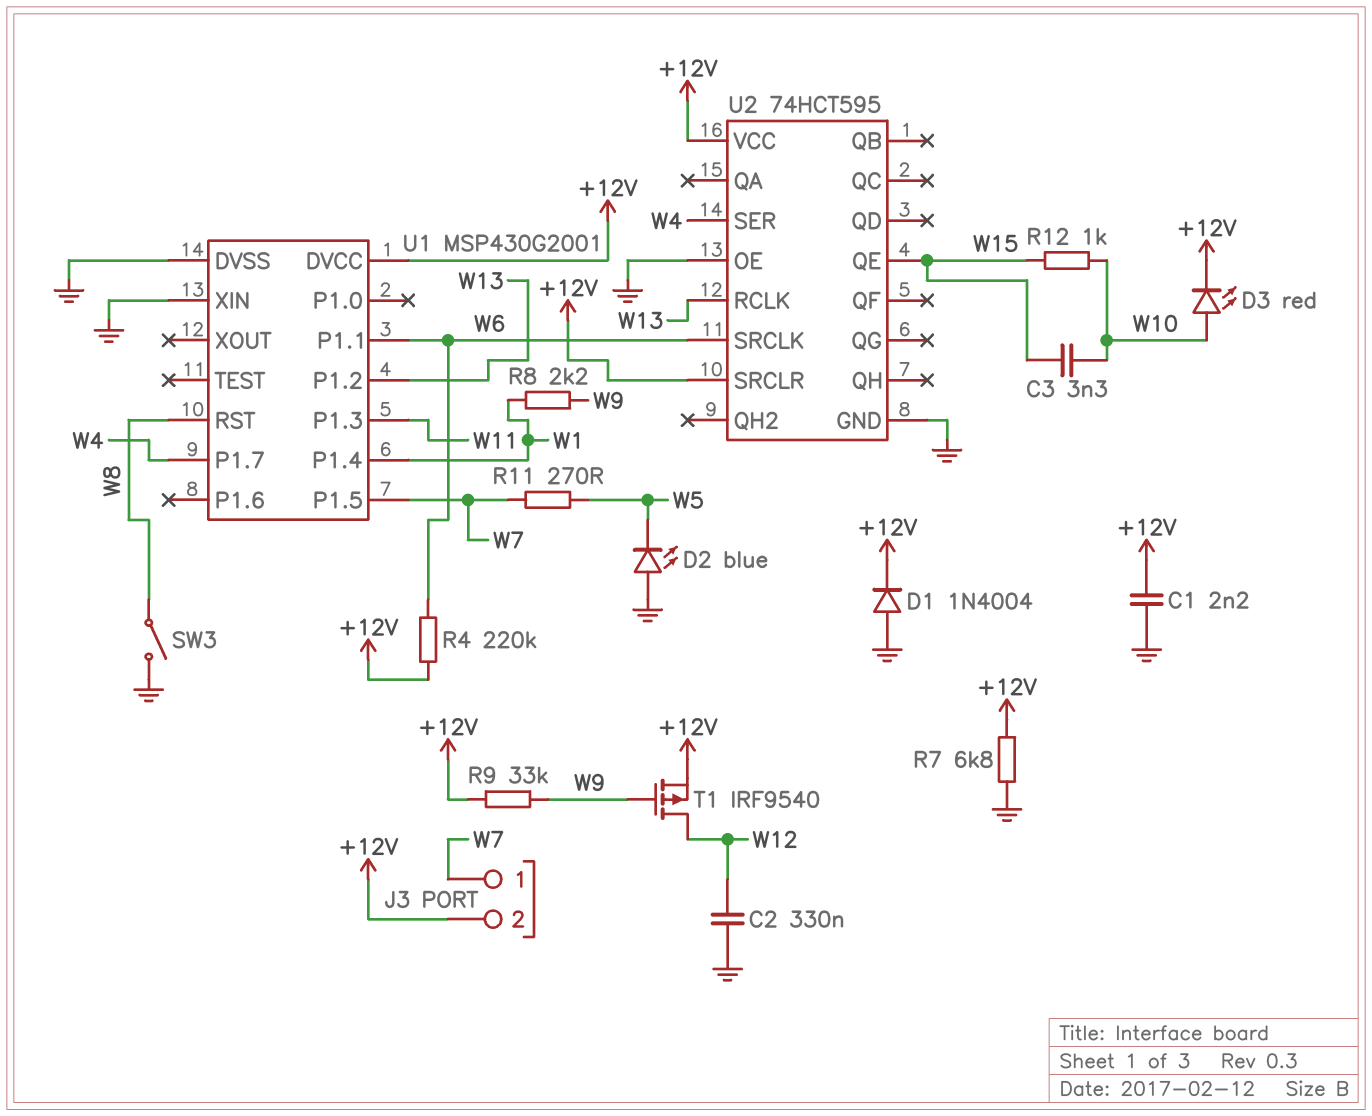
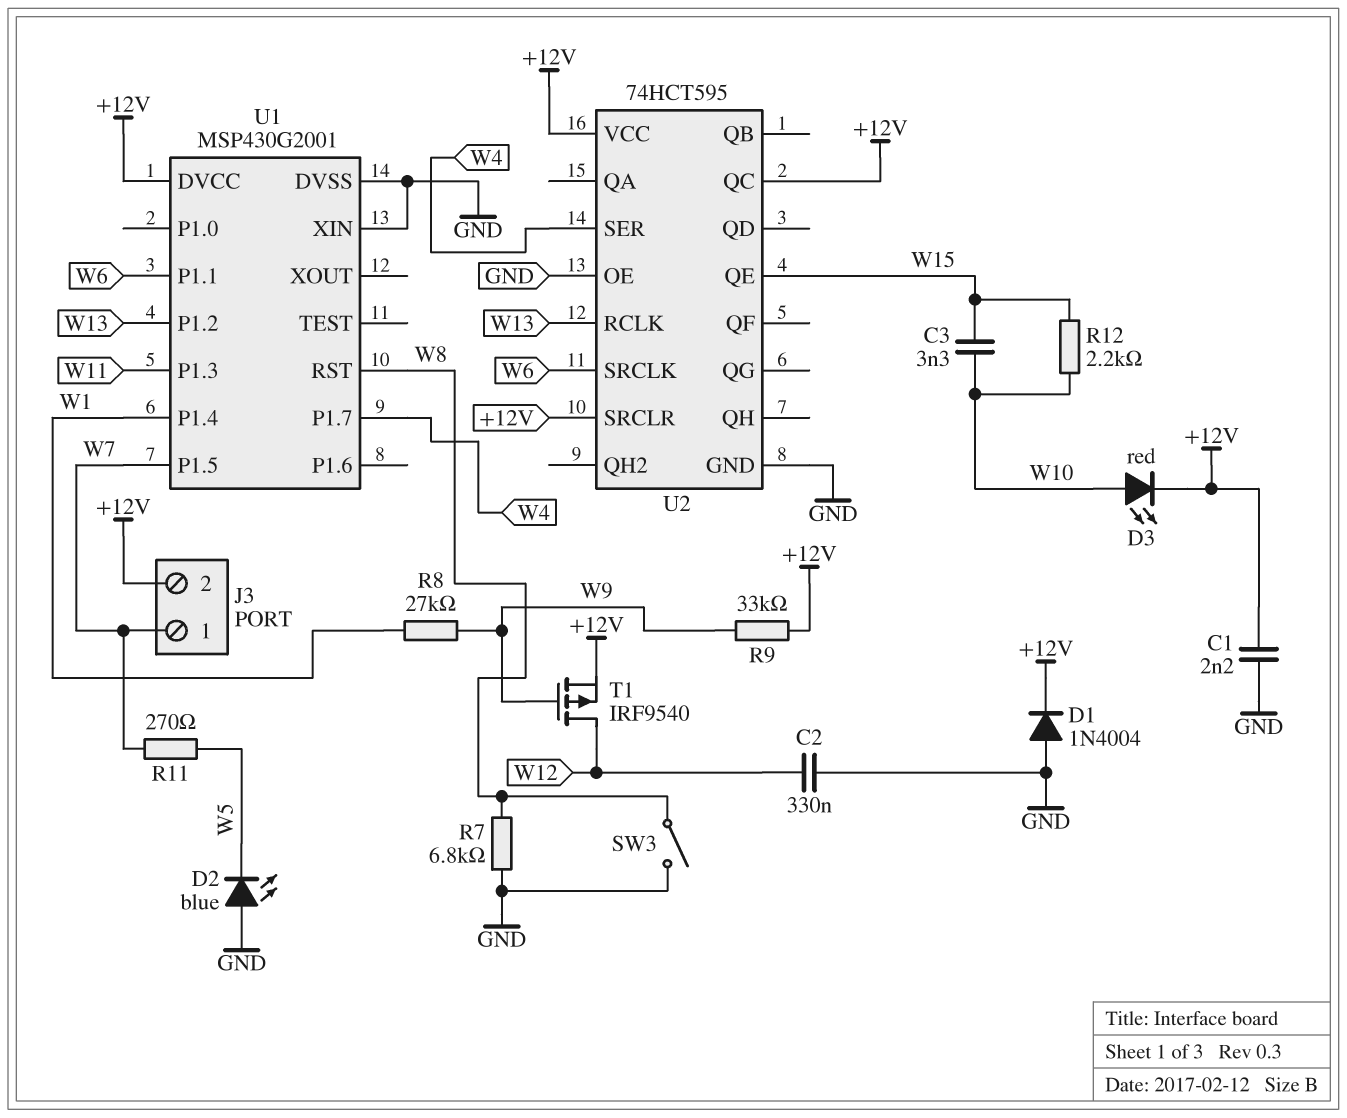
R4: 220k (+12V, W6) -> none
R7: 6.8k (+12V, GND) -> 6.8k (GND, W8)
R8: 2.2k (W1, W9) -> 27k (W1, W9)
R12: 1k (W10, W15) -> 2.2k (W10, W15)
U2 pin QC: none -> +12V

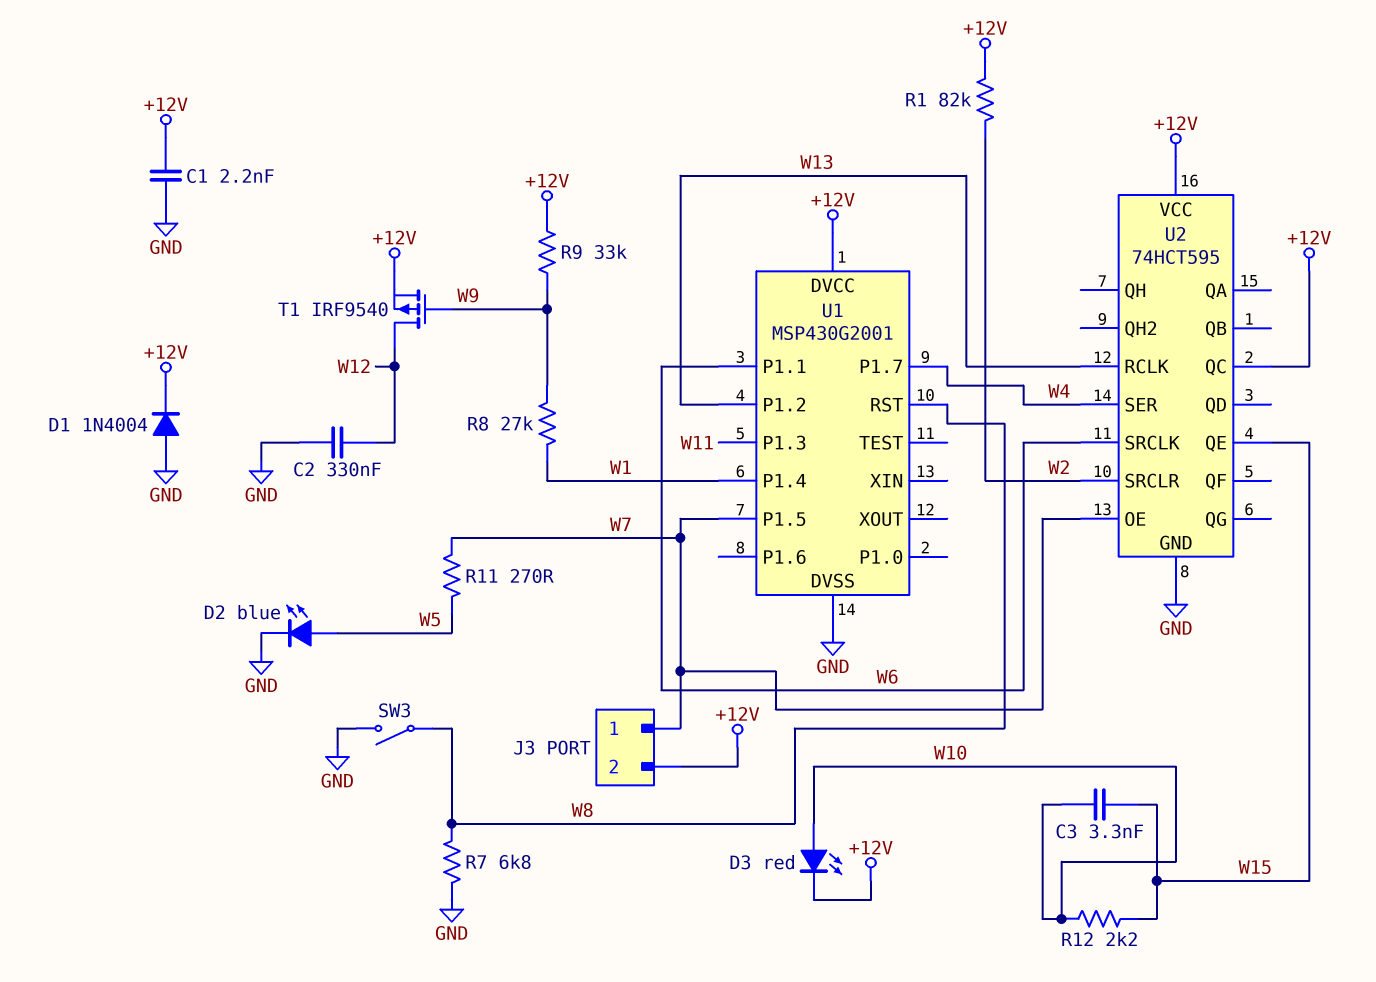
D2: LED blue (A GND, K W5) -> LED blue (A W5, K GND)
R1: none -> 82k (+12V, W2)
U1 pin XIN: GND -> none
U2 pin OE: GND -> W7
U2 pin SRCLR: +12V -> W2

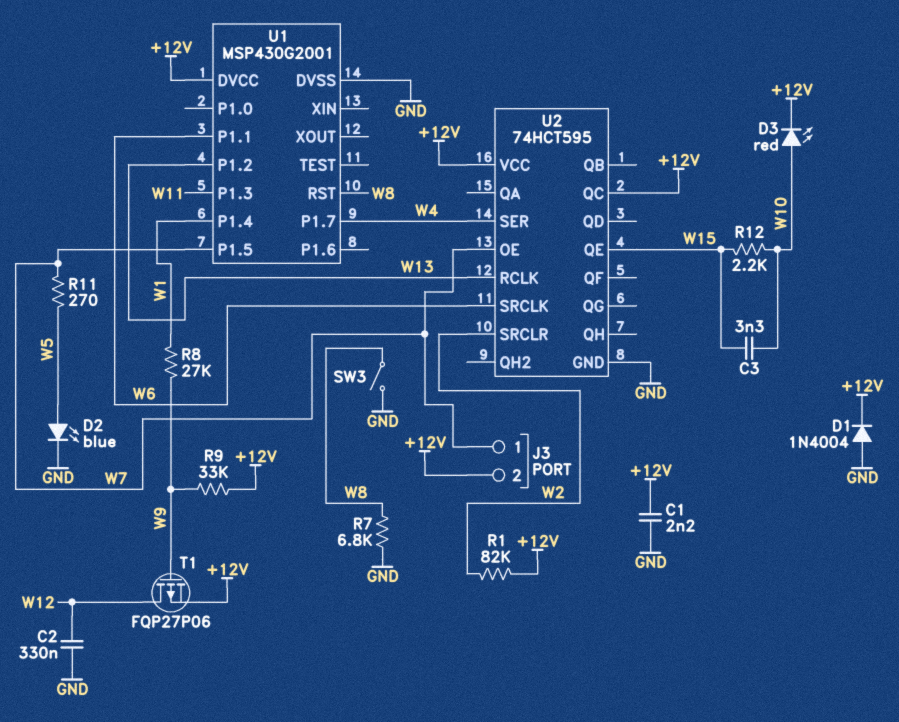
T1: PMOS IRF9540 (G W9, D W12, S +12V) -> PMOS FQP27P06 (G W9, D W12, S +12V)

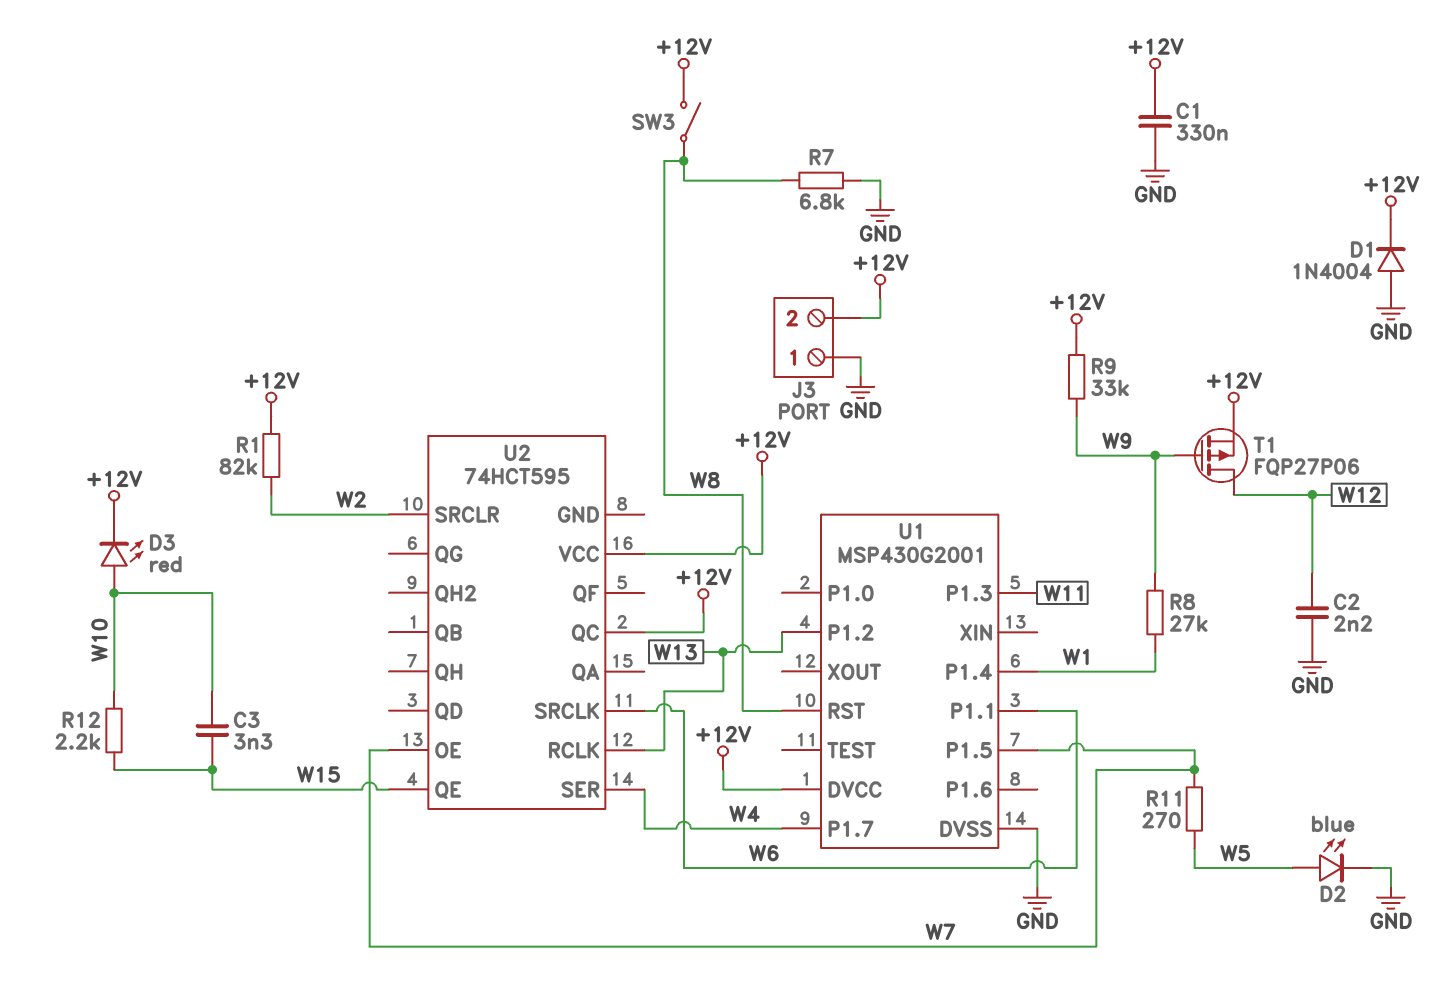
C1: 2.2nF (+12V, GND) -> 330nF (+12V, GND)
C2: 330nF (GND, W12) -> 2.2nF (GND, W12)
J3 pin 1: W7 -> GND
SW3: switch (GND, W8) -> switch (+12V, W8)
U2 pin GND: GND -> none

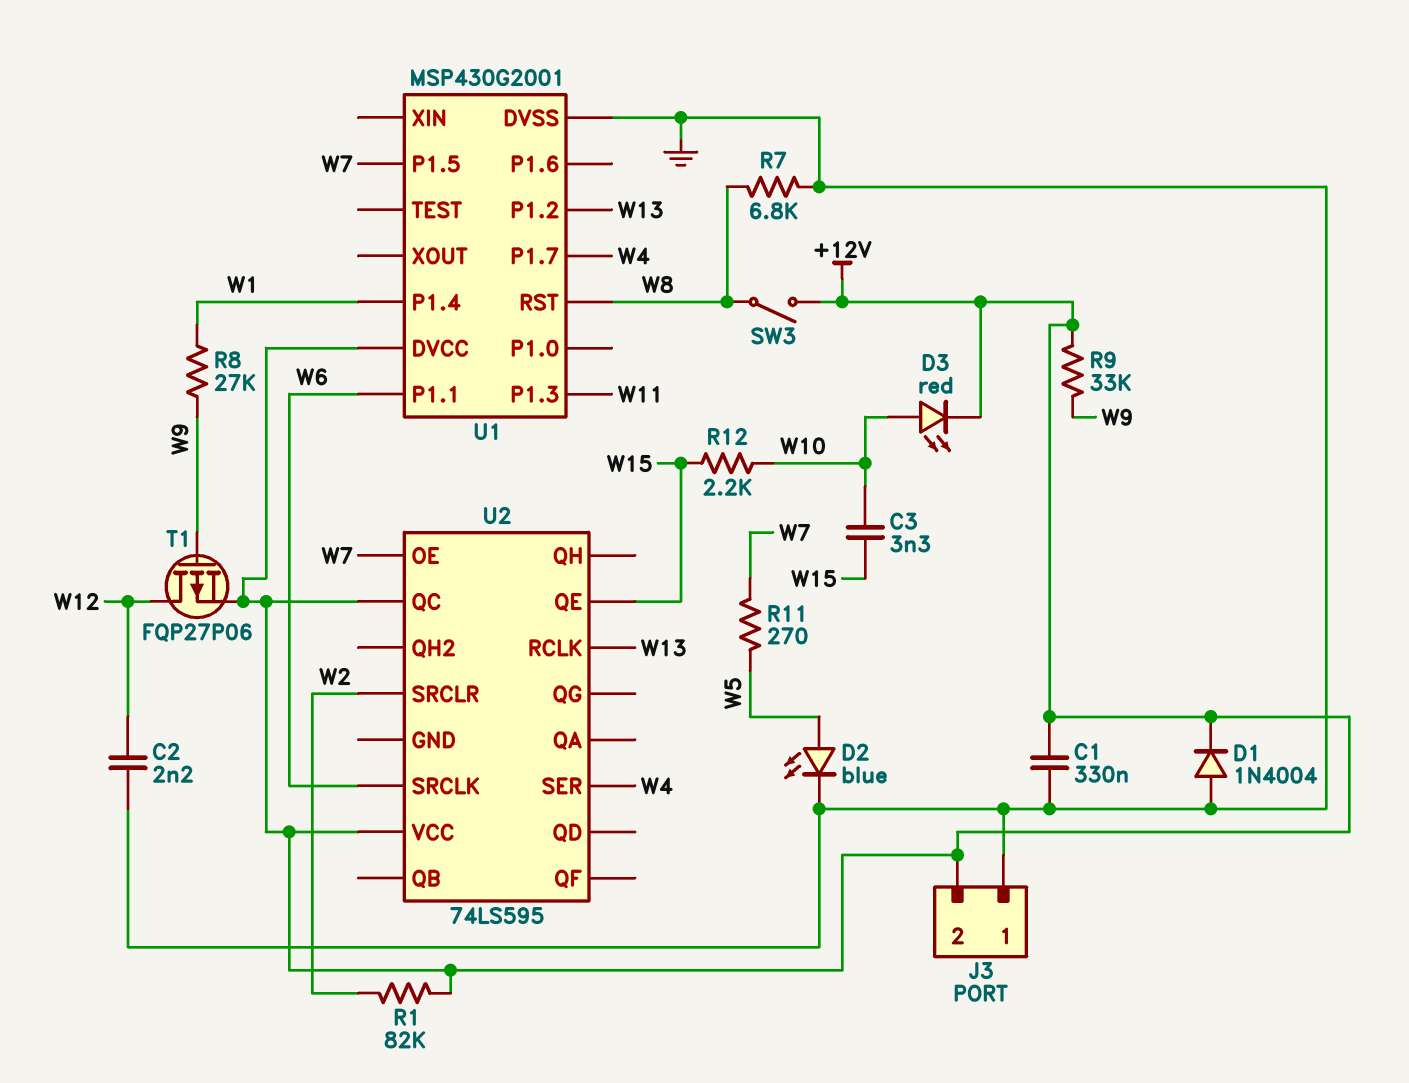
U2: 74HCT595 -> 74LS595

